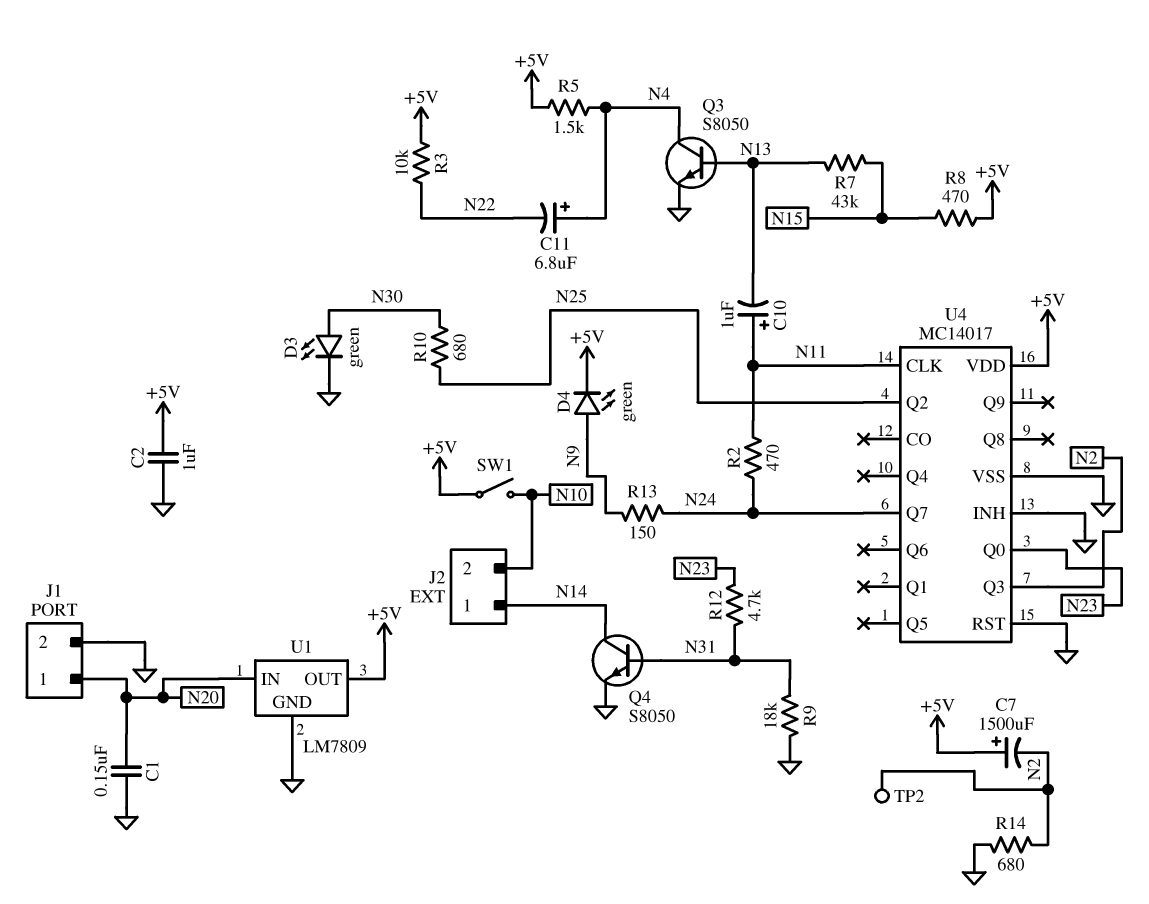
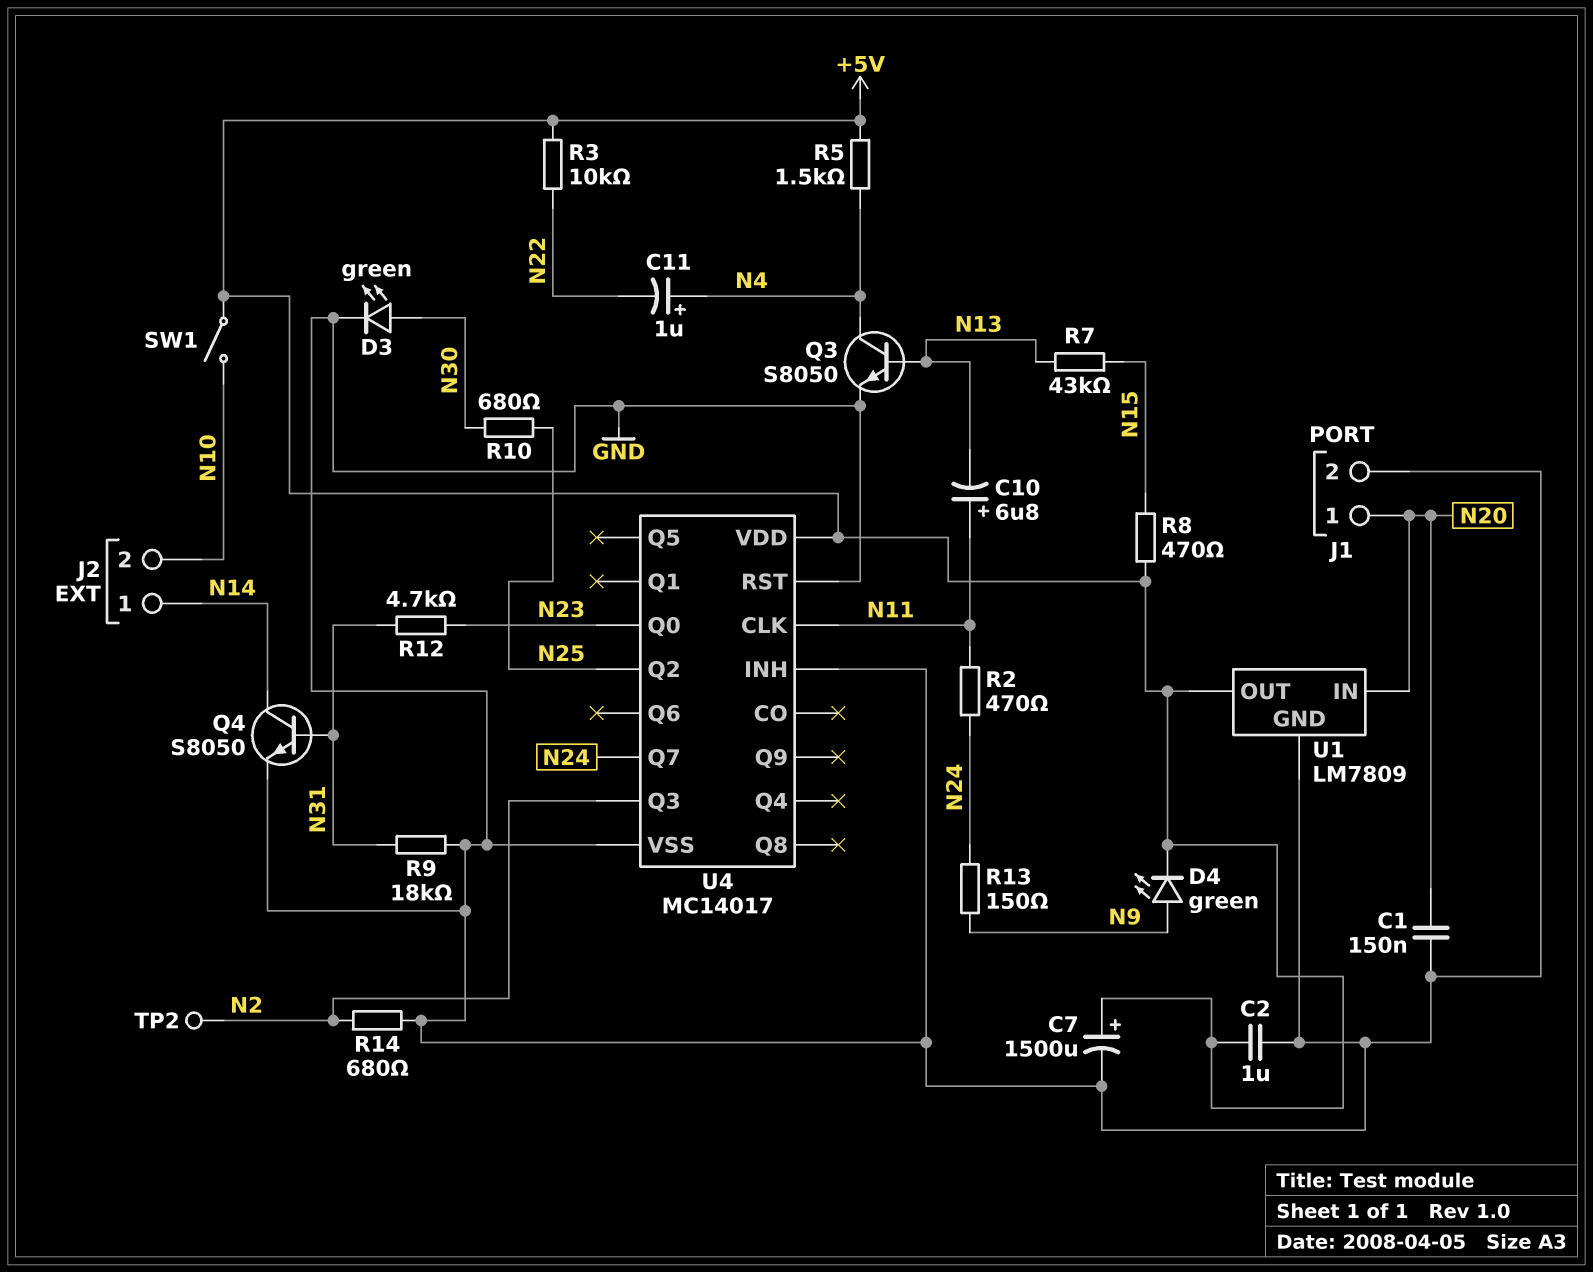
C7: 1500uF (plus +5V, minus N2) -> 1500uF (plus +5V, minus GND)
C10: 1uF (plus N11, minus N13) -> 6.8uF (plus N11, minus N13)
C11: 6.8uF (plus N4, minus N22) -> 1uF (plus N4, minus N22)

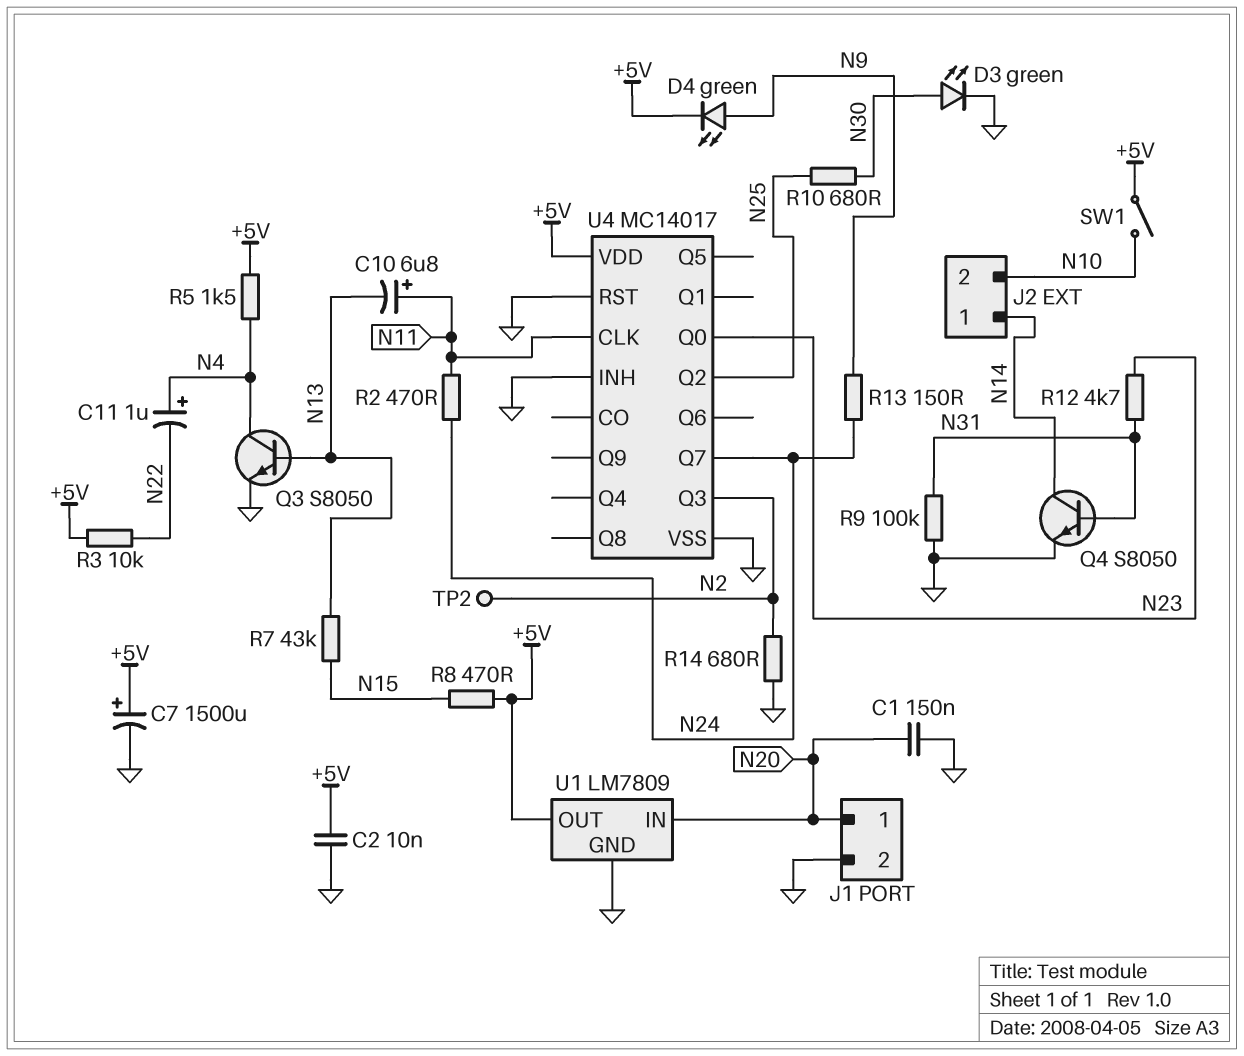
C2: 1uF (+5V, GND) -> 10nF (+5V, GND)
R9: 18k (GND, N31) -> 100k (GND, N31)

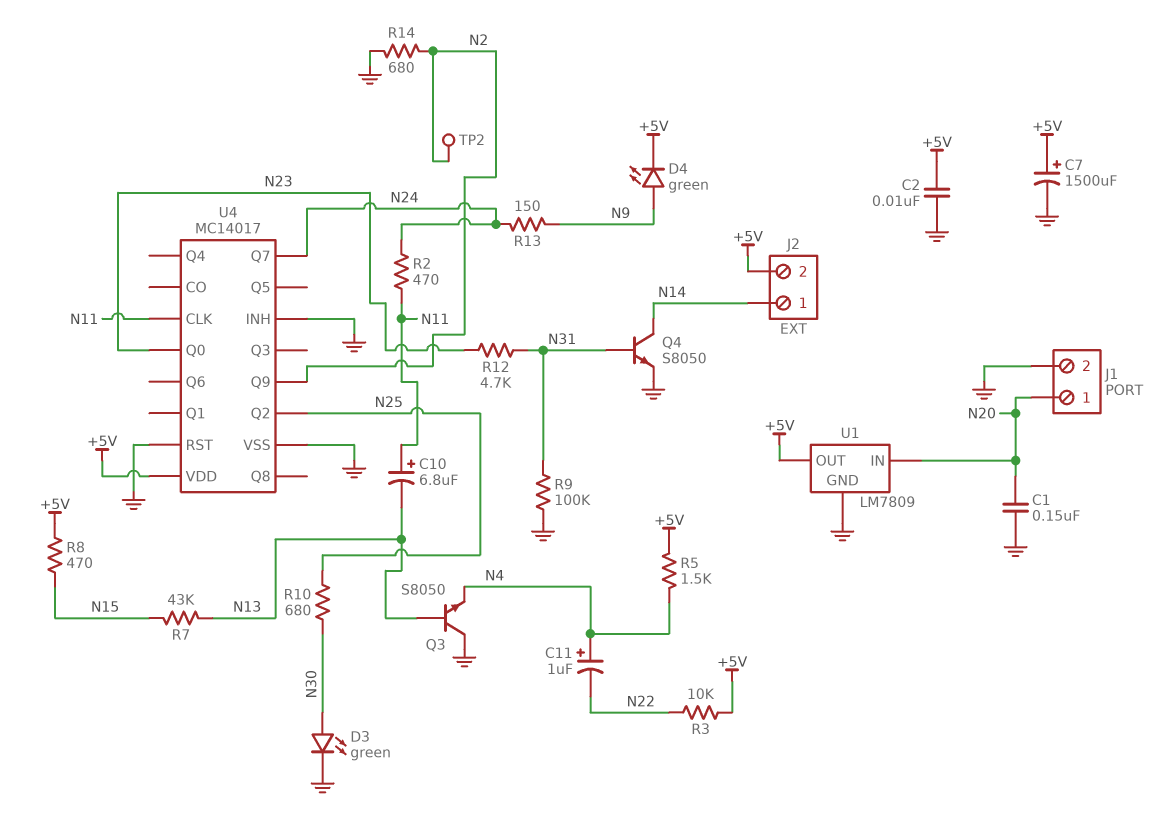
J2 pin 2: N10 -> +5V
Q3: NPN S8050 (B N13, C N4, E GND) -> NPN S8050 (B N13, C GND, E N4)
SW1: switch (+5V, N10) -> none
U4 pin Q3: N2 -> none
U4 pin Q9: none -> N2

